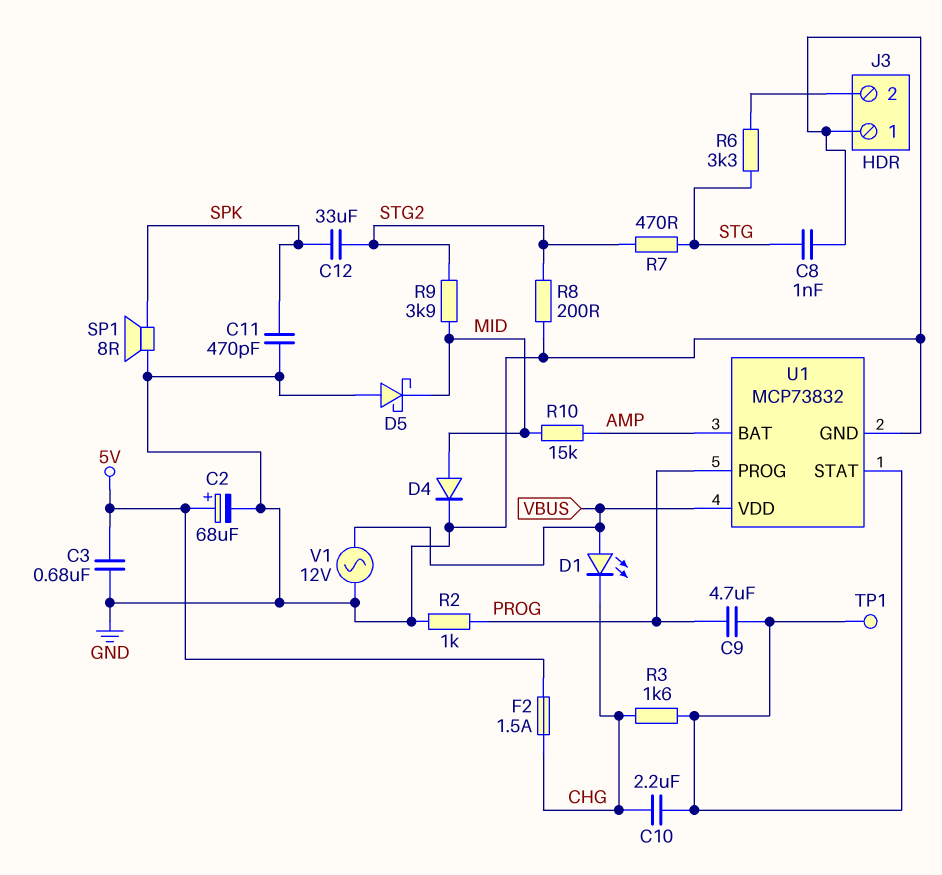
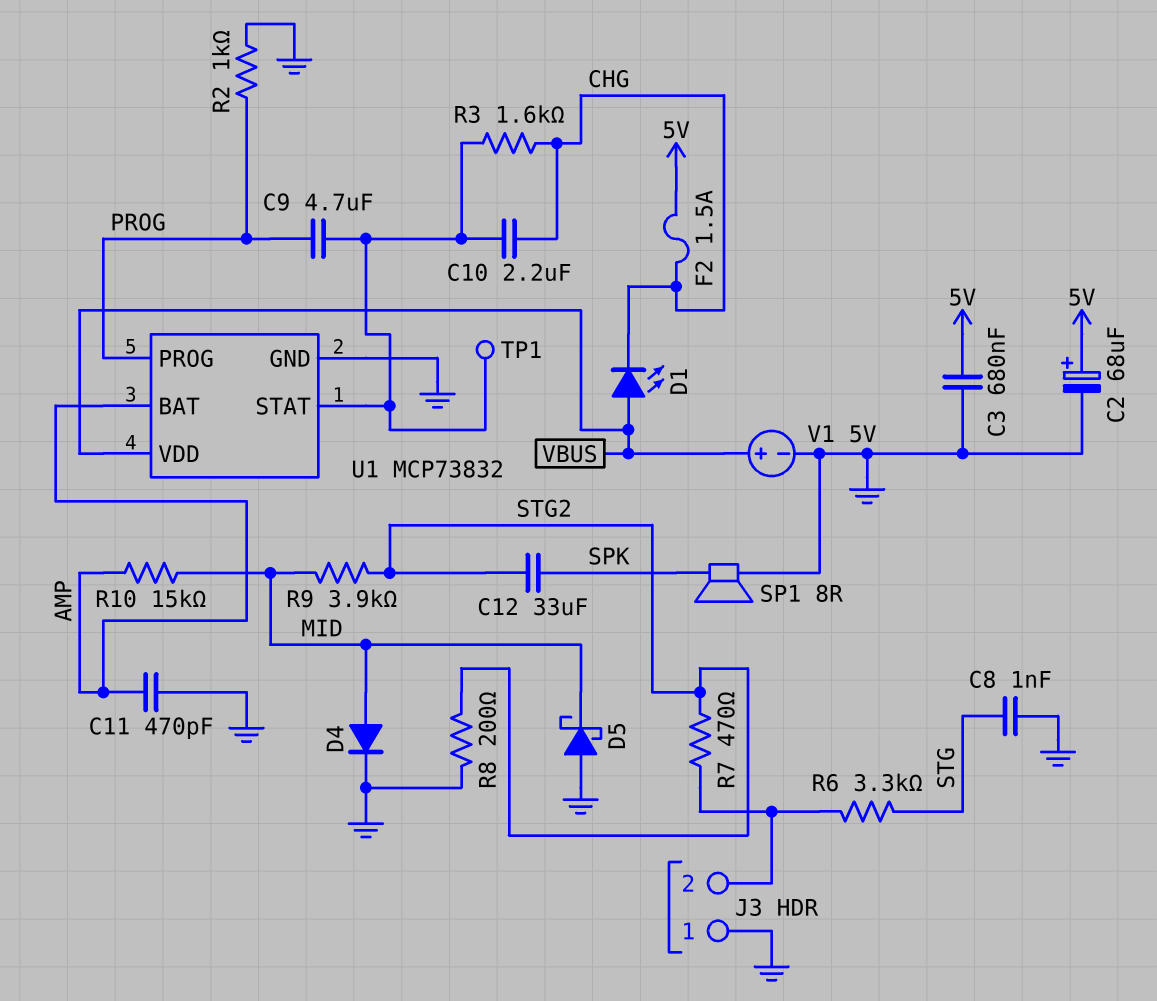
C11: 470pF (GND, SPK) -> 470pF (AMP, GND)
R7: 470 (STG, STG2) -> 470 (J3/2, STG2)
V1: AC 12V (GND, VBUS) -> 5V (plus VBUS, minus GND)

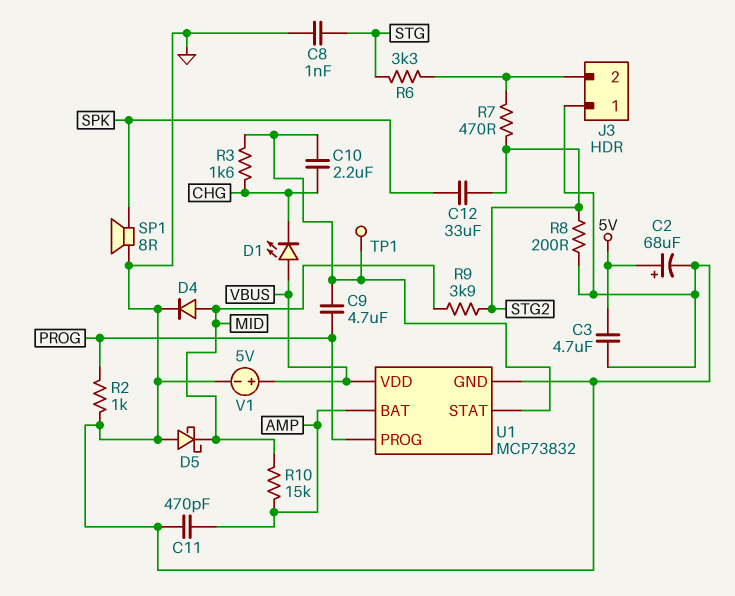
C3: 680nF (5V, GND) -> 4.7uF (5V, GND)
F2: 1.5A (5V, CHG) -> none

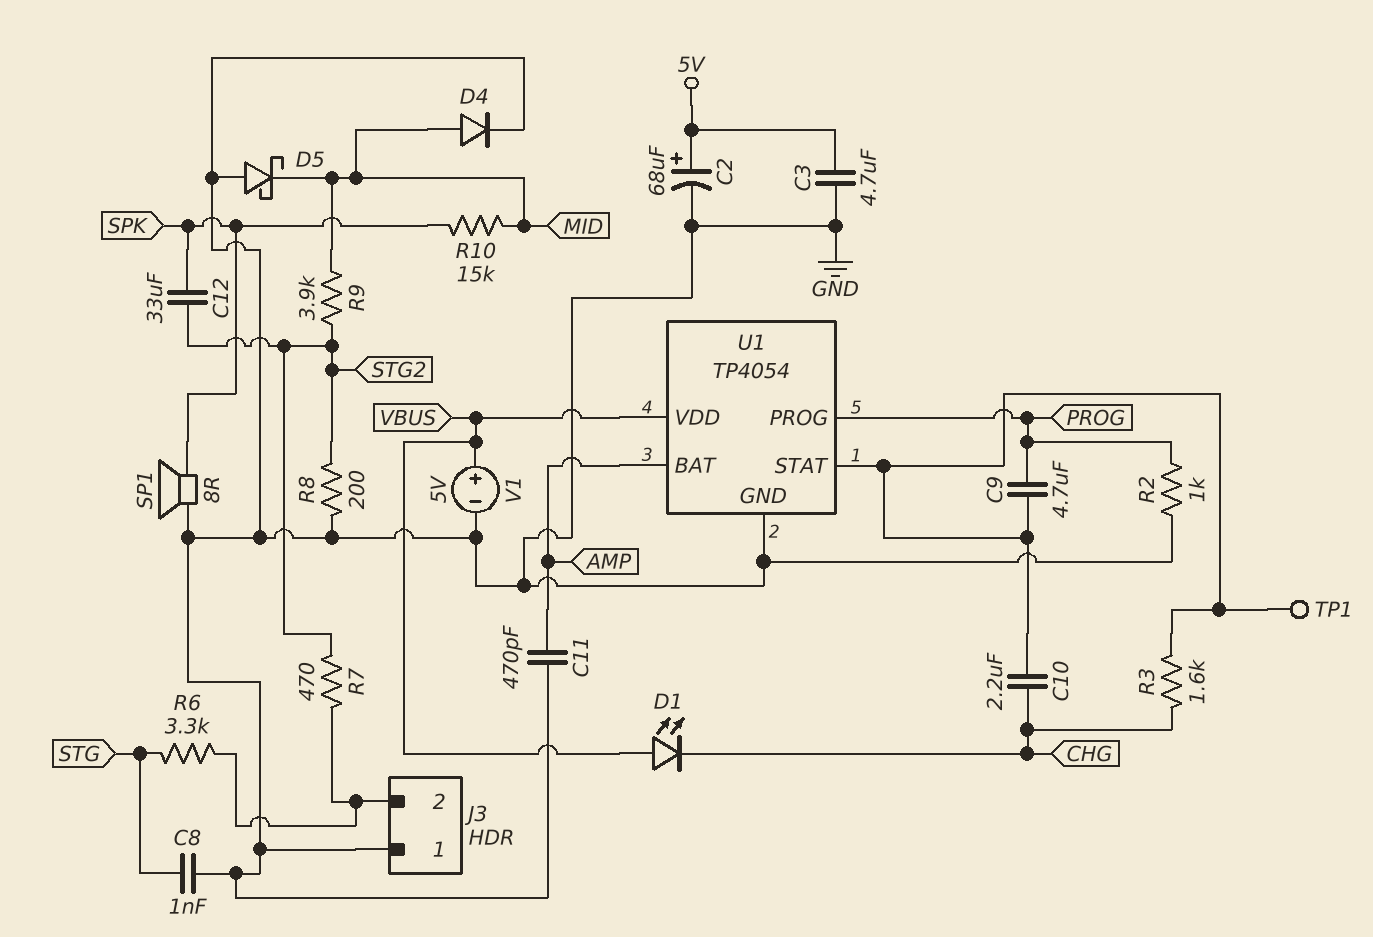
R10: 15k (AMP, MID) -> 15k (MID, SPK)
U1: MCP73832 -> TP4054

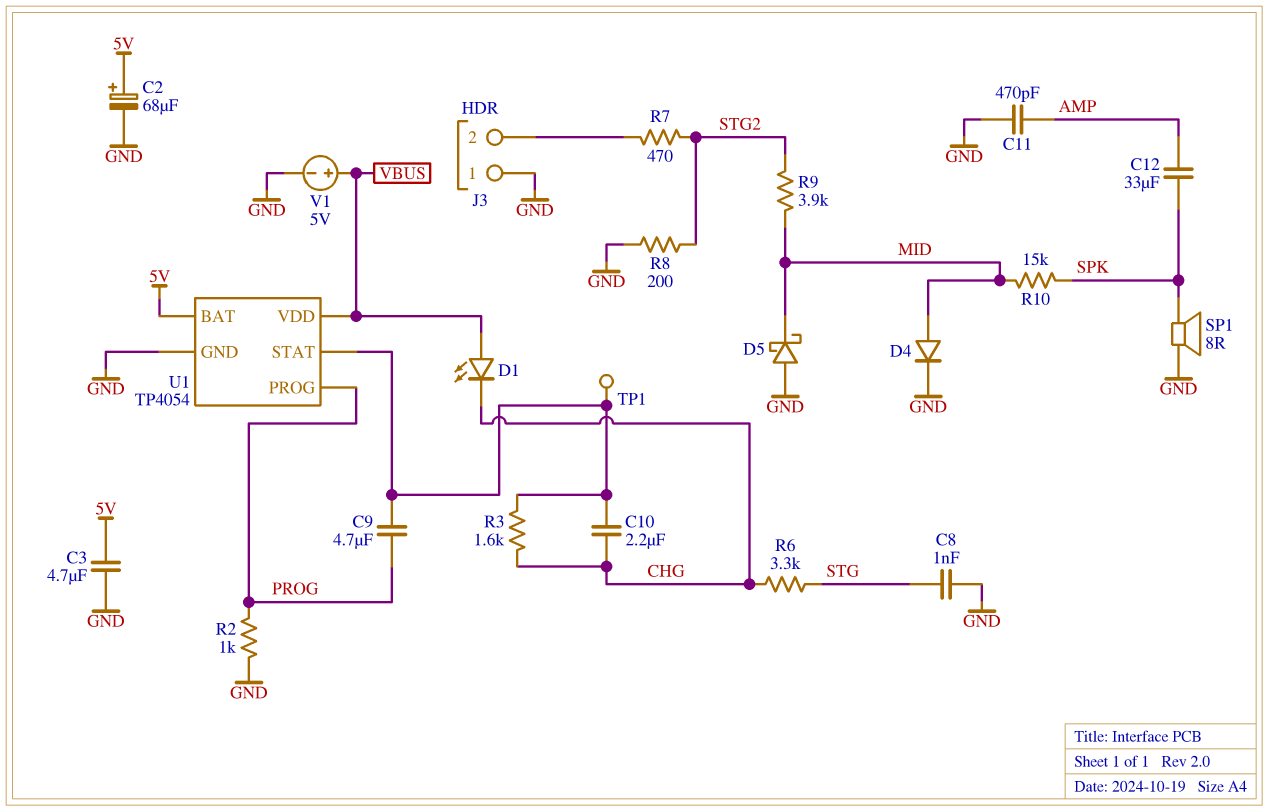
C12: 33uF (SPK, STG2) -> 33uF (AMP, SPK)
R6: 3.3k (J3/2, STG) -> 3.3k (CHG, STG)
U1 pin BAT: AMP -> 5V

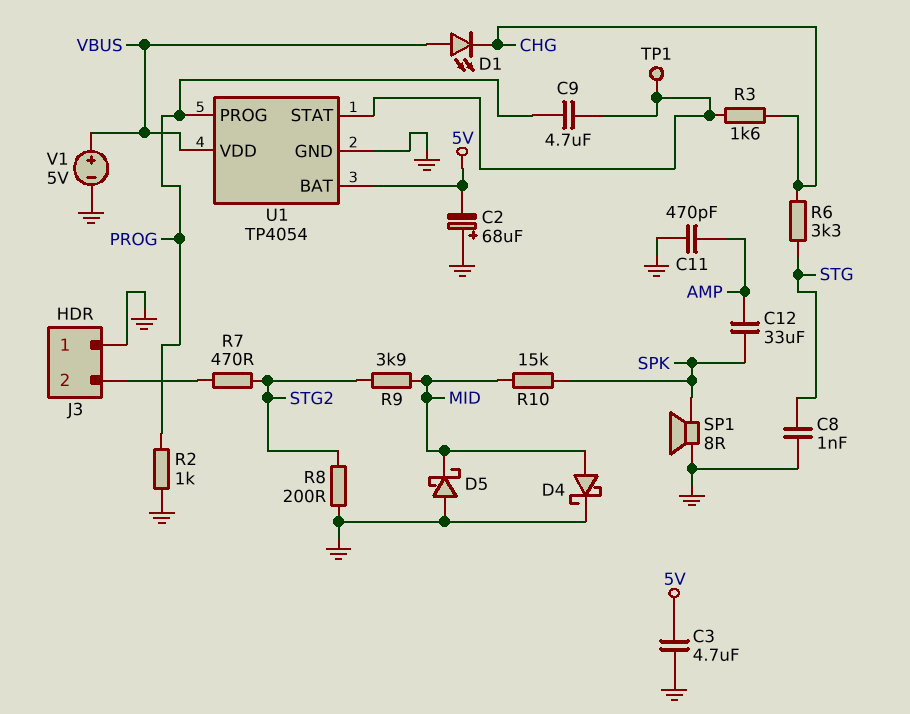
C2: 68uF (plus 5V, minus GND) -> 68uF (plus GND, minus 5V)
C10: 2.2uF (CHG, U1/STAT) -> none
D4: diode (A MID, K GND) -> schottky (A MID, K GND)

